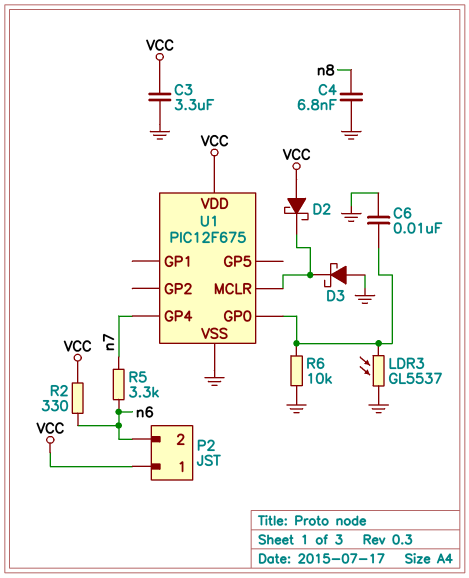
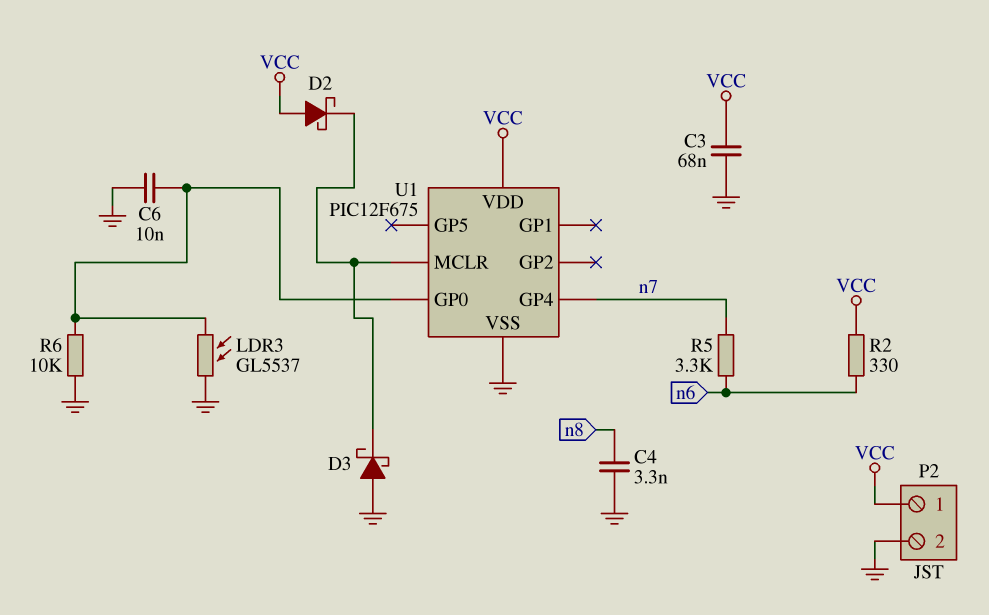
C3: 3.3uF (GND, VCC) -> 68nF (GND, VCC)
C4: 6.8nF (GND, n8) -> 3.3nF (GND, n8)
P2 pin 2: n6 -> GND

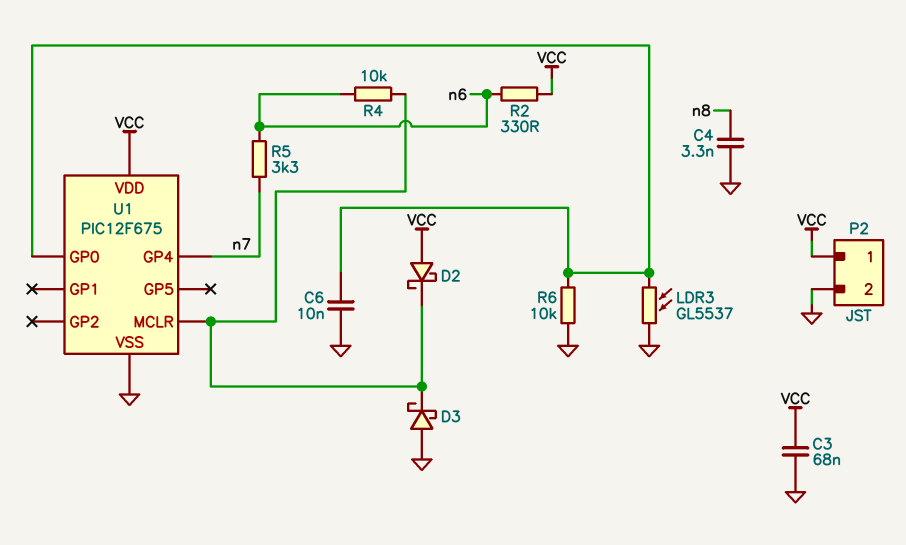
R4: none -> 10k (U1/MCLR, n6)

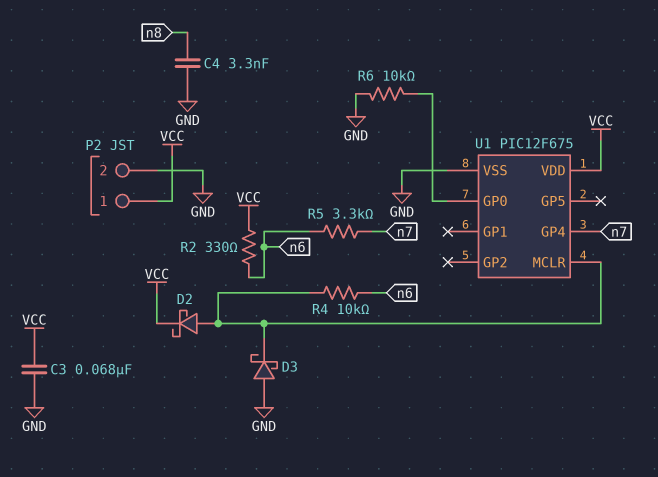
C6: 10nF (GND, U1/GP0) -> none
D2: schottky (A VCC, K U1/MCLR) -> schottky (A U1/MCLR, K VCC)
LDR3: GL5537 (GND, U1/GP0) -> none

